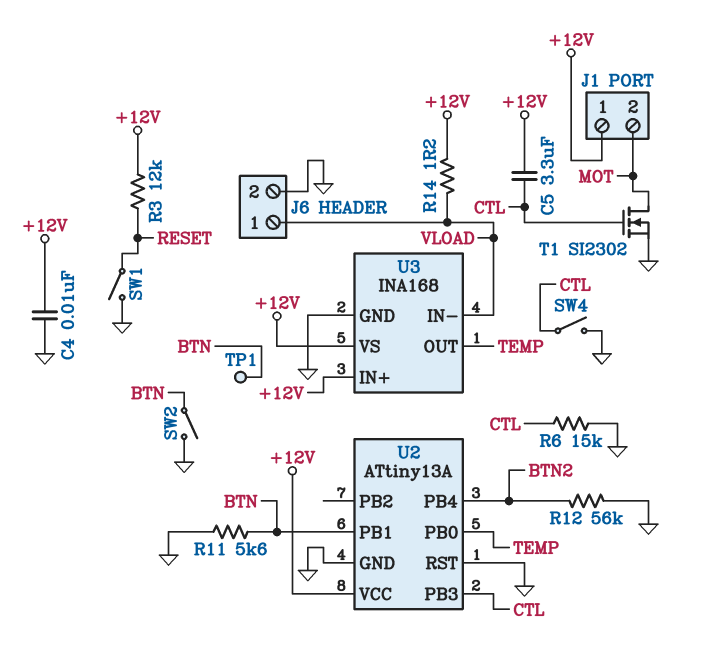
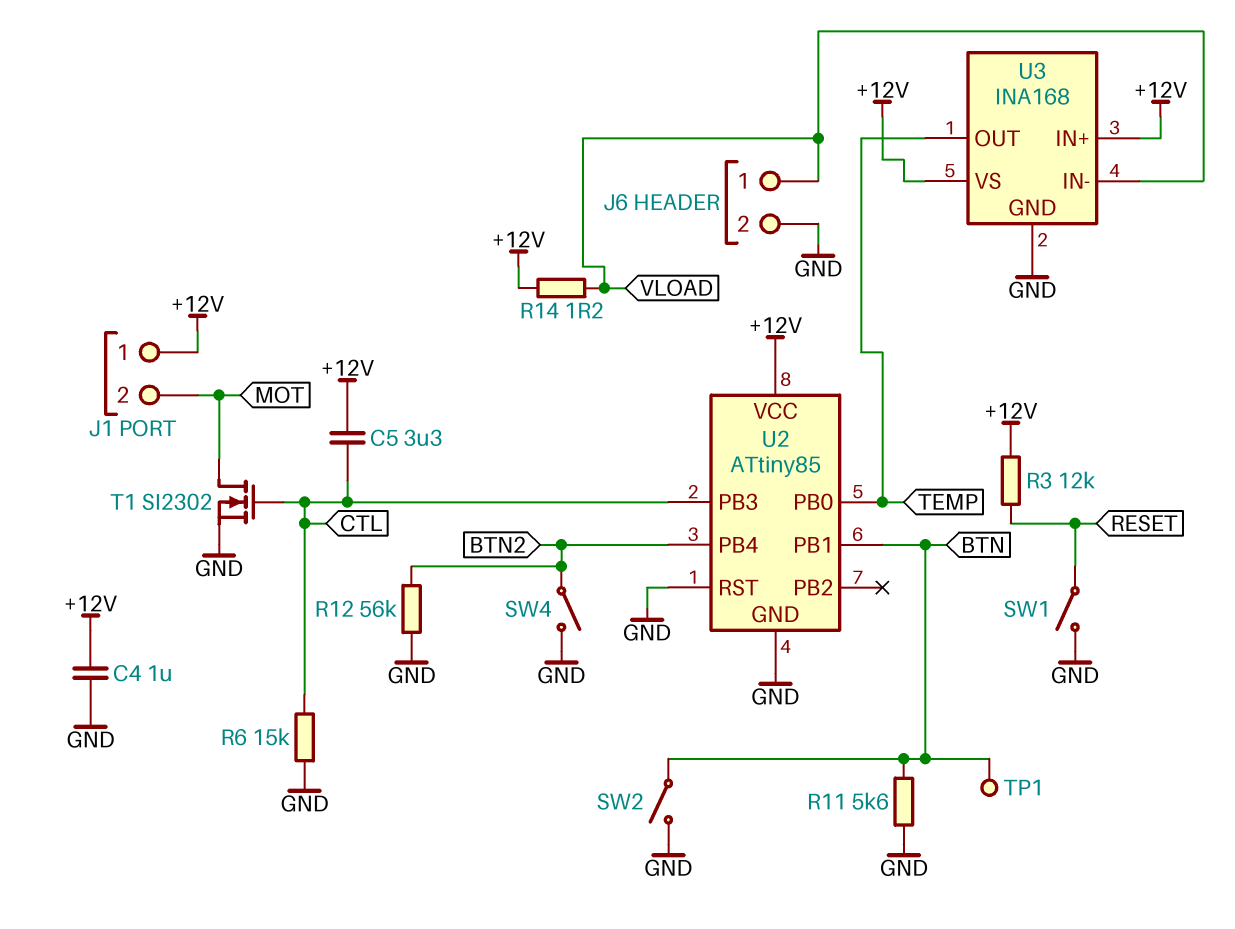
C4: 10nF (+12V, GND) -> 1uF (+12V, GND)
SW4: switch (CTL, GND) -> switch (BTN2, GND)
U2: ATtiny13A -> ATtiny85

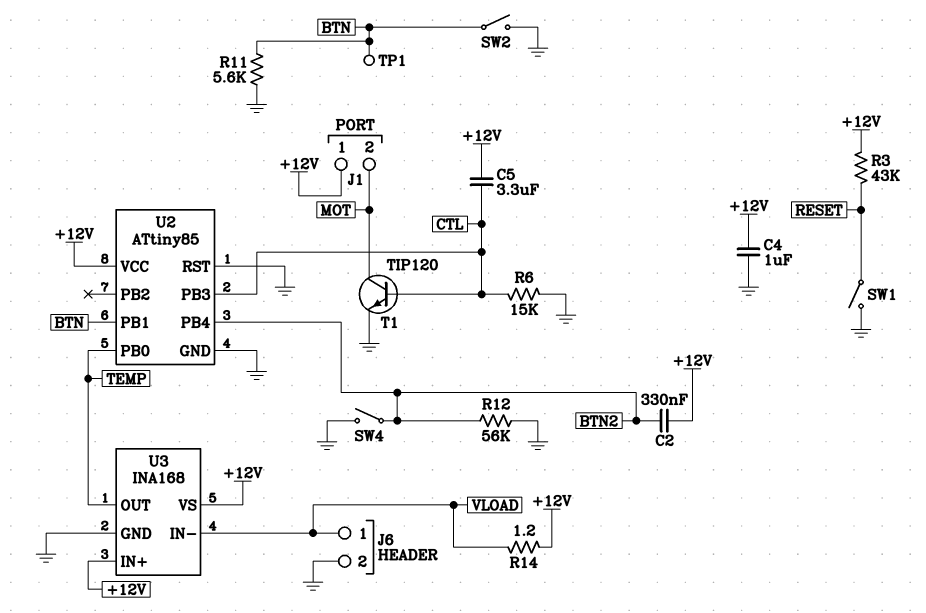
C2: none -> 330nF (+12V, BTN2)
R3: 12k (+12V, RESET) -> 43k (+12V, RESET)
T1: NMOS SI2302 (G CTL, D MOT, S GND) -> NPN TIP120 (B CTL, C MOT, E GND)

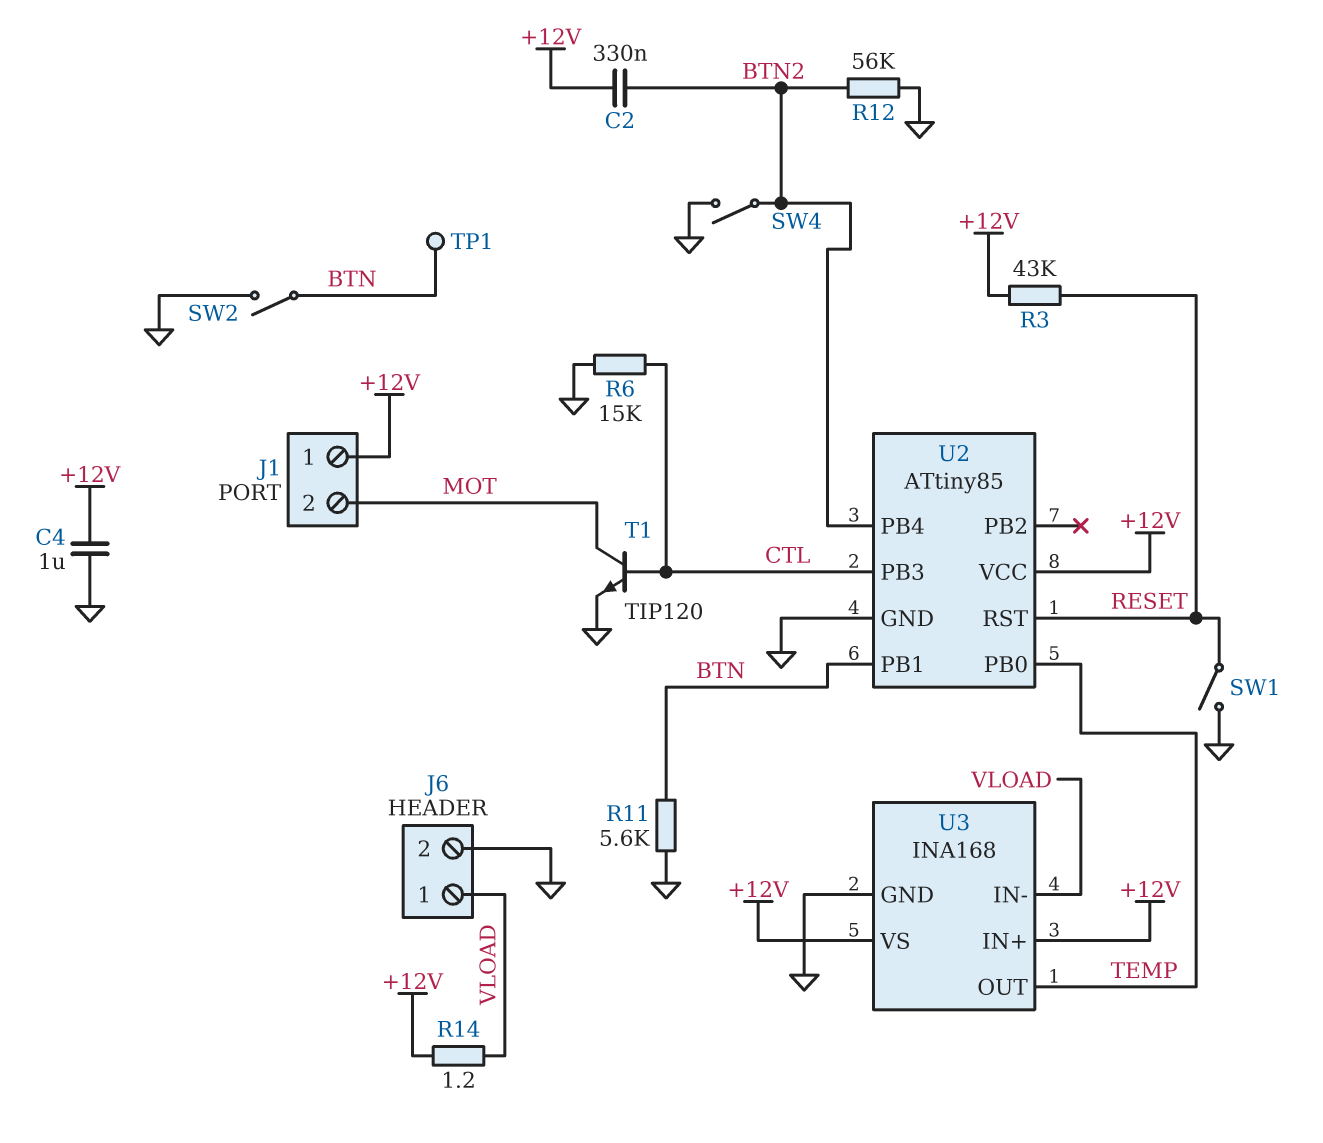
C5: 3.3uF (+12V, CTL) -> none
U2 pin RST: GND -> RESET

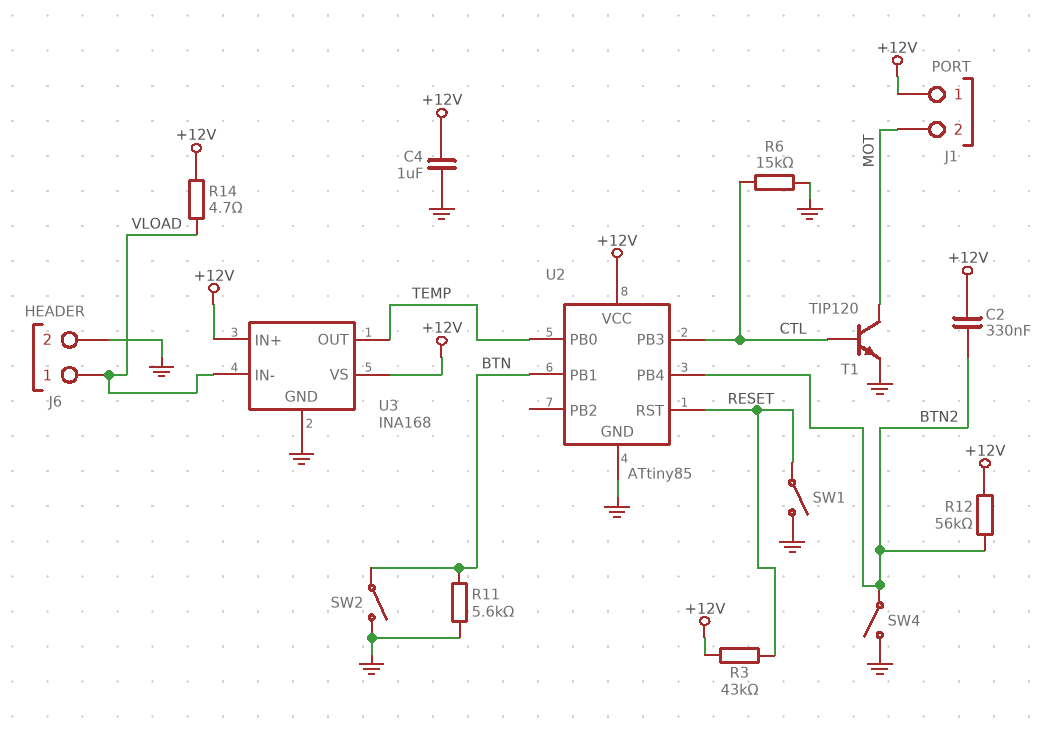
R12: 56k (BTN2, GND) -> 56k (+12V, BTN2)
R14: 1.2 (+12V, VLOAD) -> 4.7 (+12V, VLOAD)
TP1: test point (BTN) -> none

